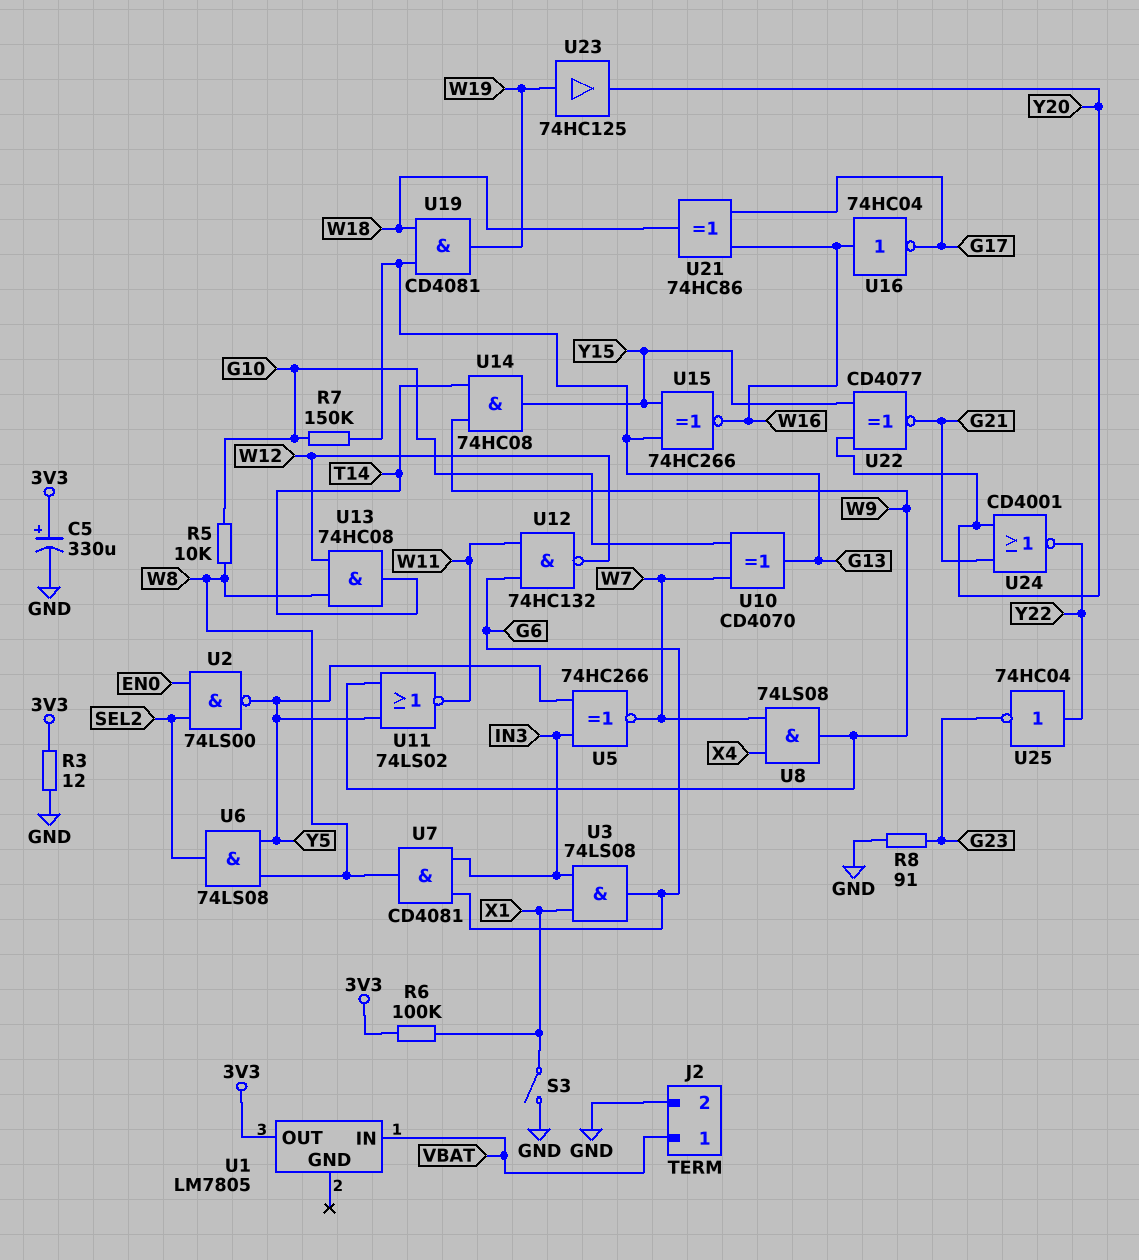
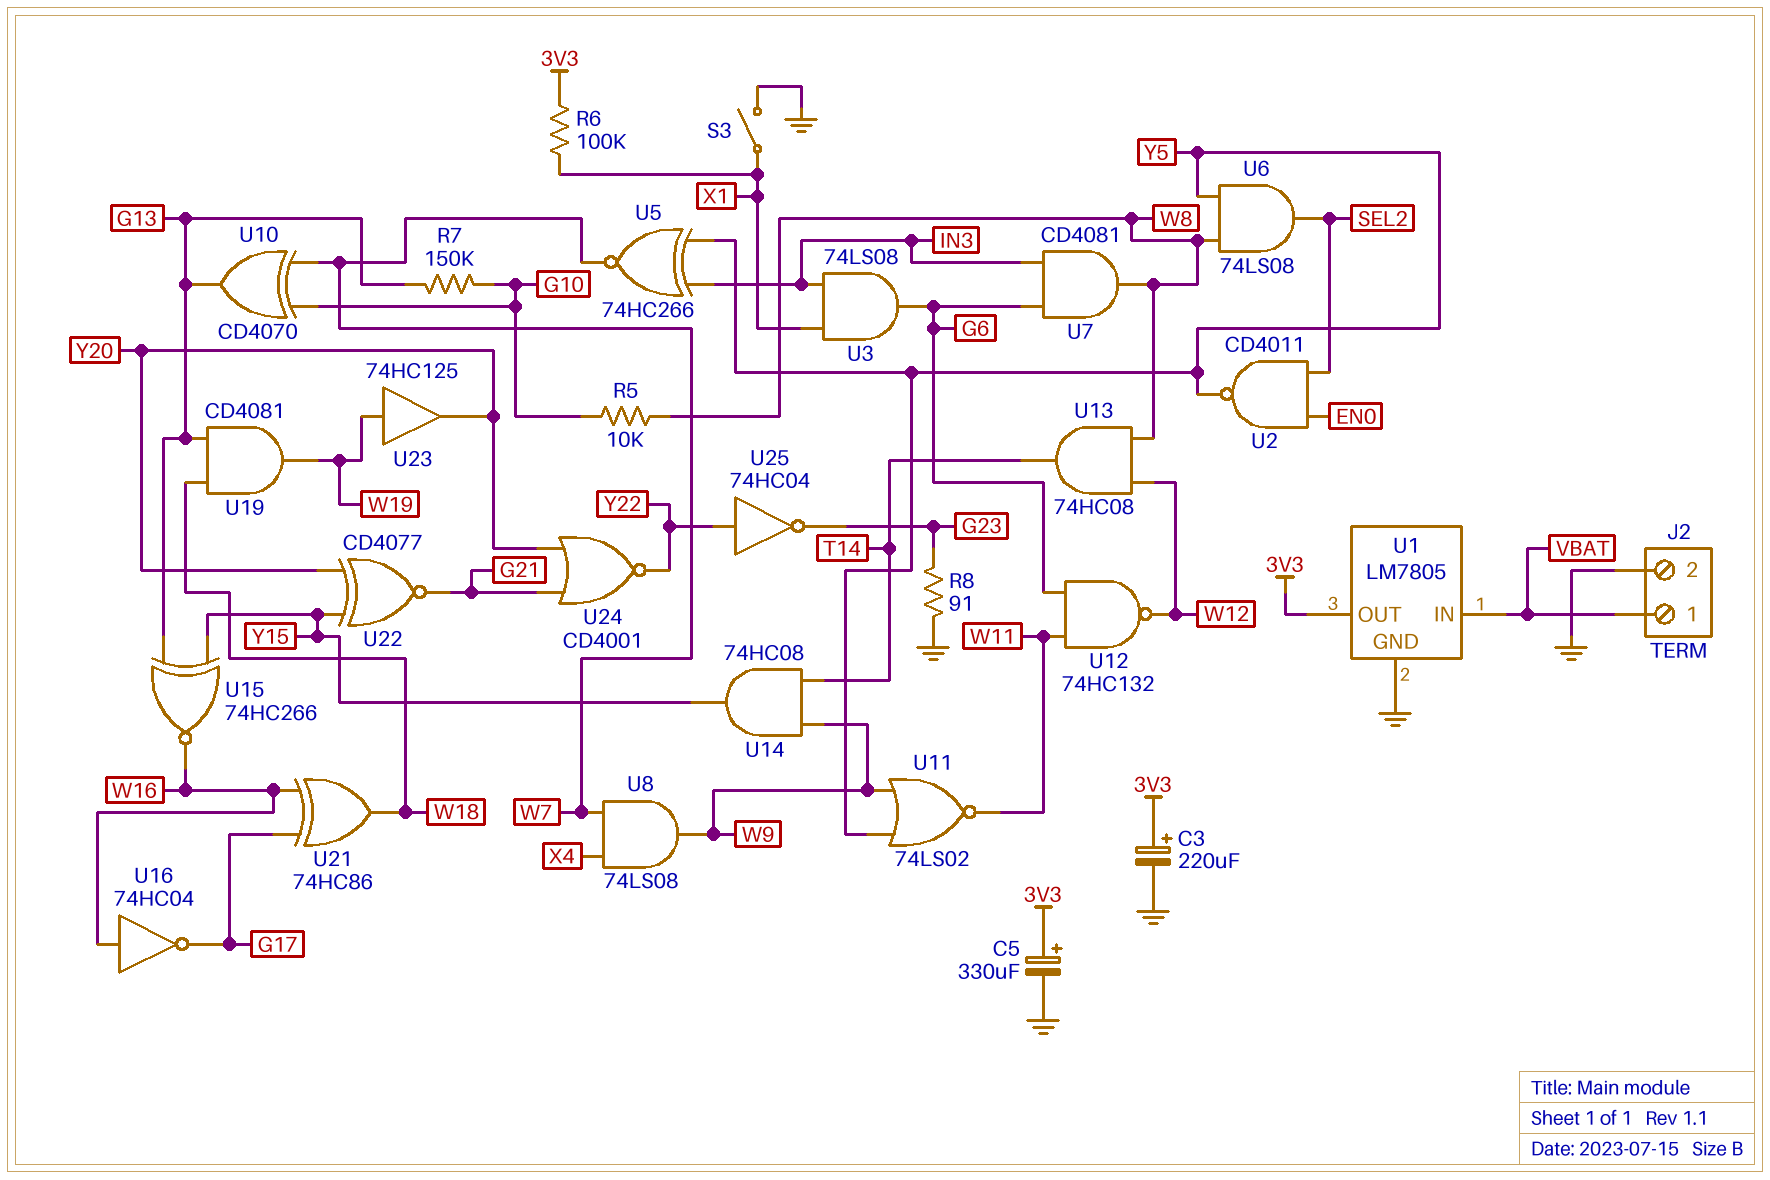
C3: none -> 220uF (plus 3V3, minus GND)
R3: 12 (3V3, GND) -> none
U1 pin GND: none -> GND
U2: NAND 74LS00 (in EN0, in SEL2, out Y5) -> NAND CD4011 (in EN0, in SEL2, out Y5)

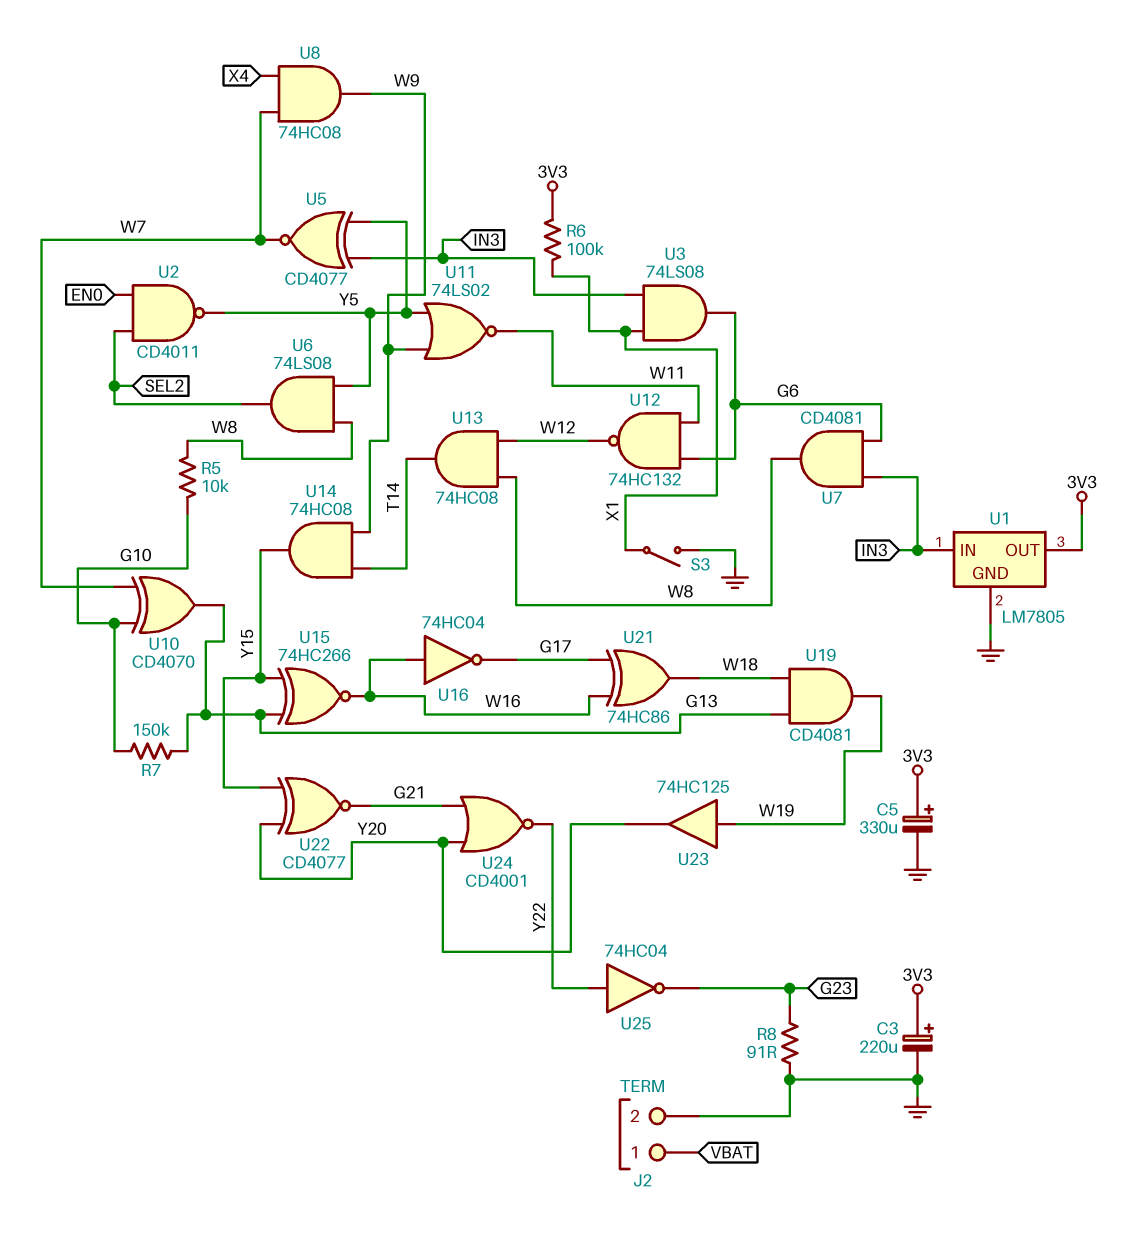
U1 pin IN: VBAT -> IN3
U5: XNOR 74HC266 (in IN3, in Y5, out W7) -> XNOR CD4077 (in IN3, in Y5, out W7)
U8: AND 74LS08 (in W7, in X4, out W9) -> AND 74HC08 (in W7, in X4, out W9)

